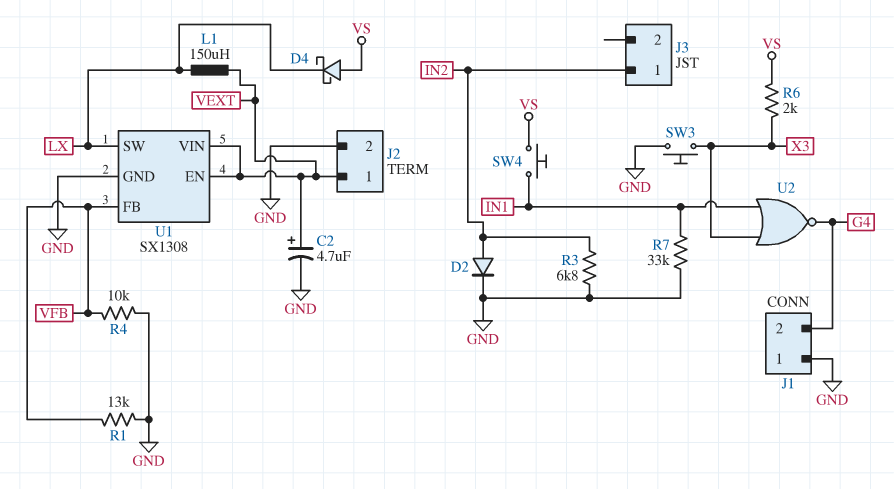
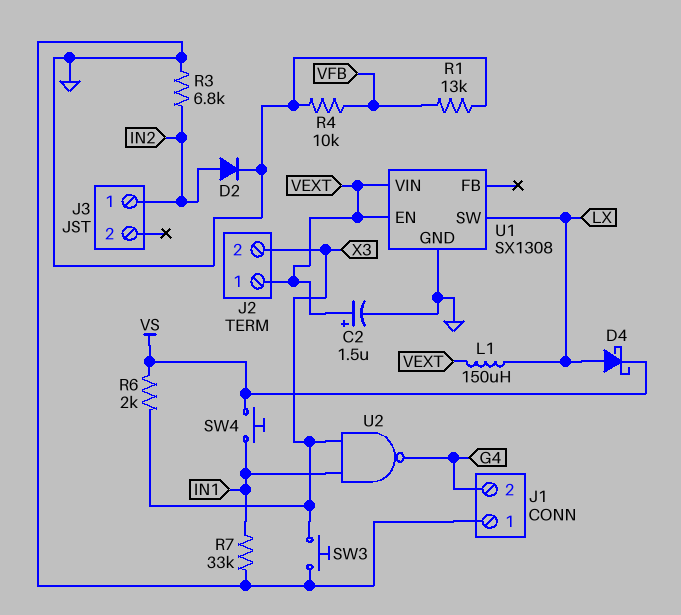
C2: 4.7uF (plus VEXT, minus GND) -> 1.5uF (plus VEXT, minus GND)
D4: schottky (A VS, K LX) -> schottky (A LX, K VS)
J2 pin 2: GND -> X3
U1 pin FB: VFB -> none
U2: NOR (in IN1, in X3, out G4) -> NAND (in IN1, in X3, out G4)

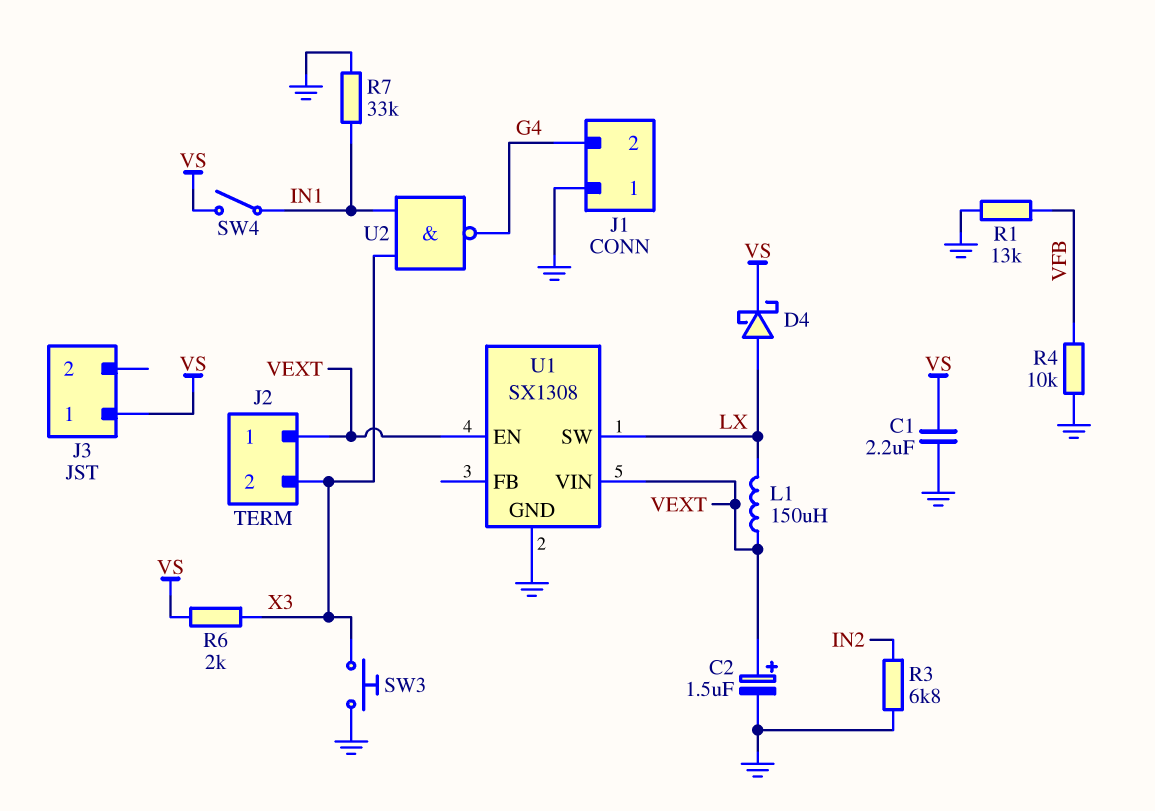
C1: none -> 2.2uF (GND, VS)
D2: diode (A IN2, K GND) -> none
J3 pin 1: IN2 -> VS
SW4: button (IN1, VS) -> switch (IN1, VS)

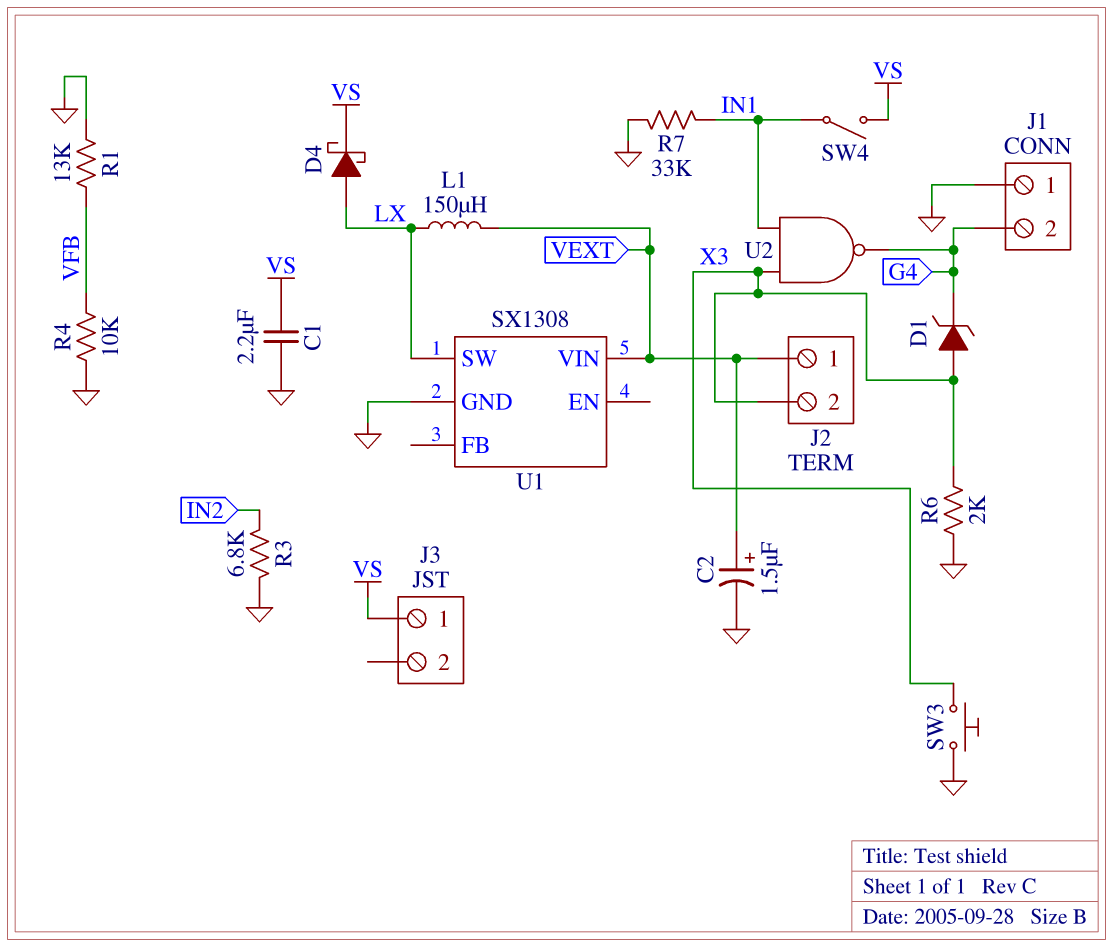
D1: none -> zener (A X3, K G4)
R6: 2k (VS, X3) -> 2k (GND, X3)
U1 pin EN: VEXT -> none

